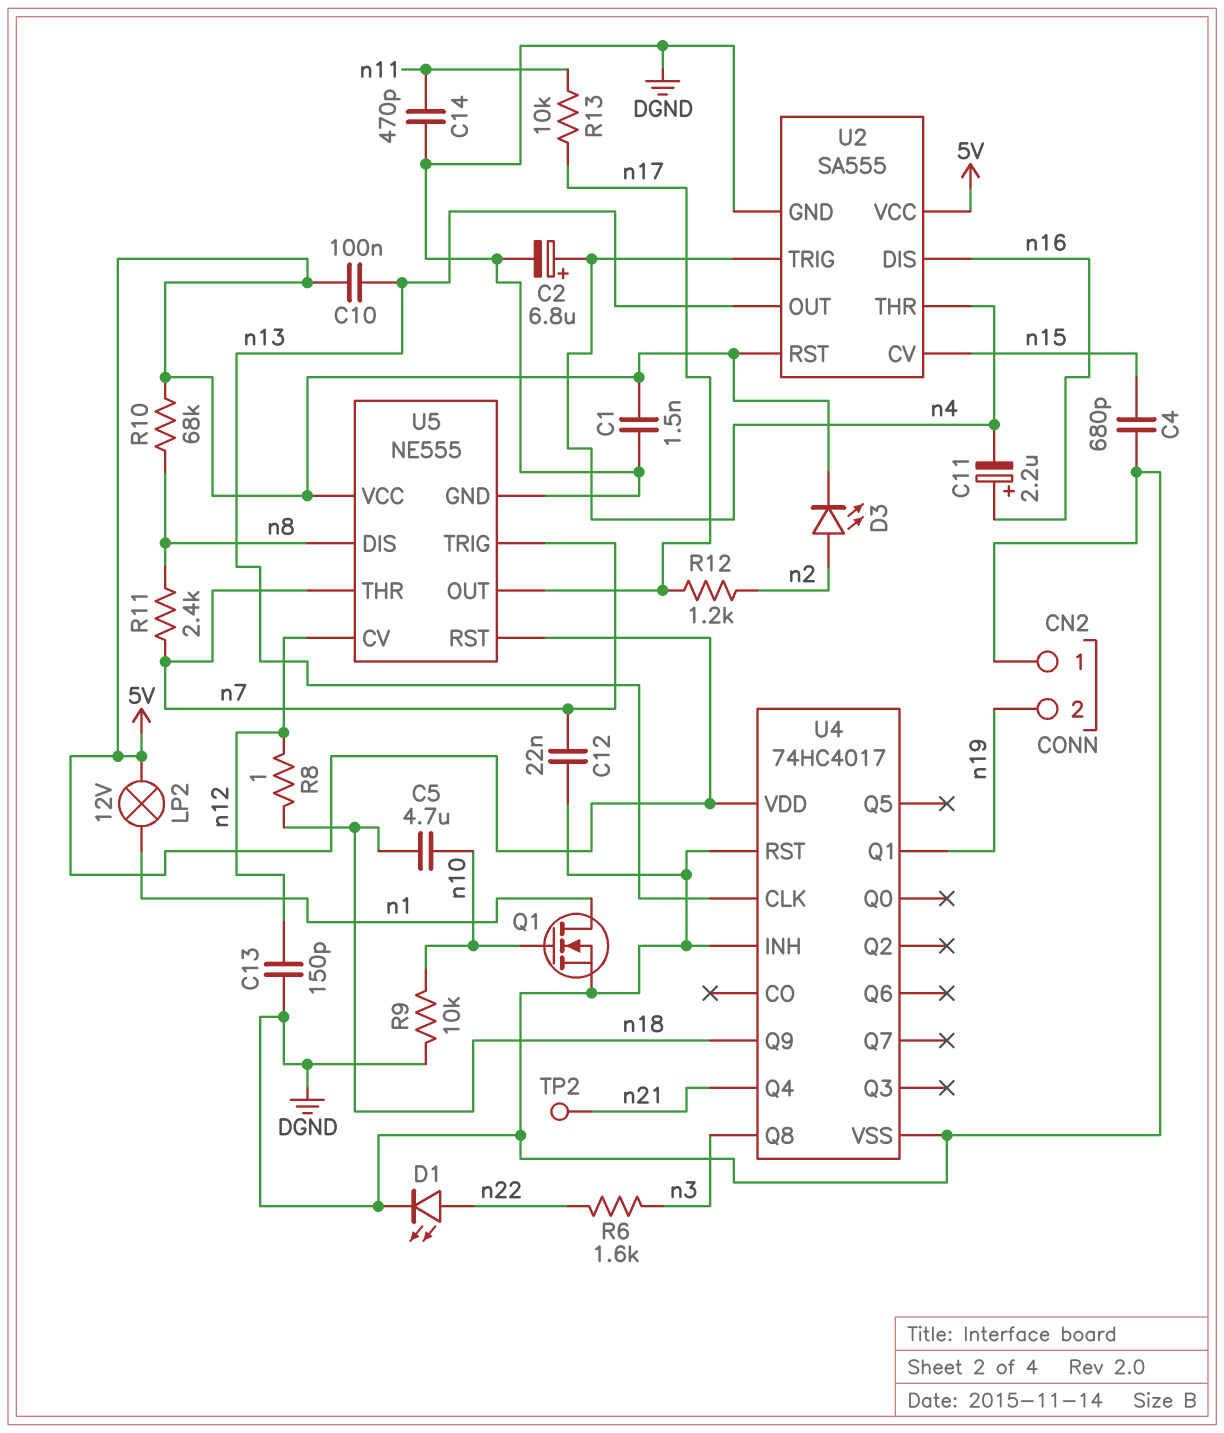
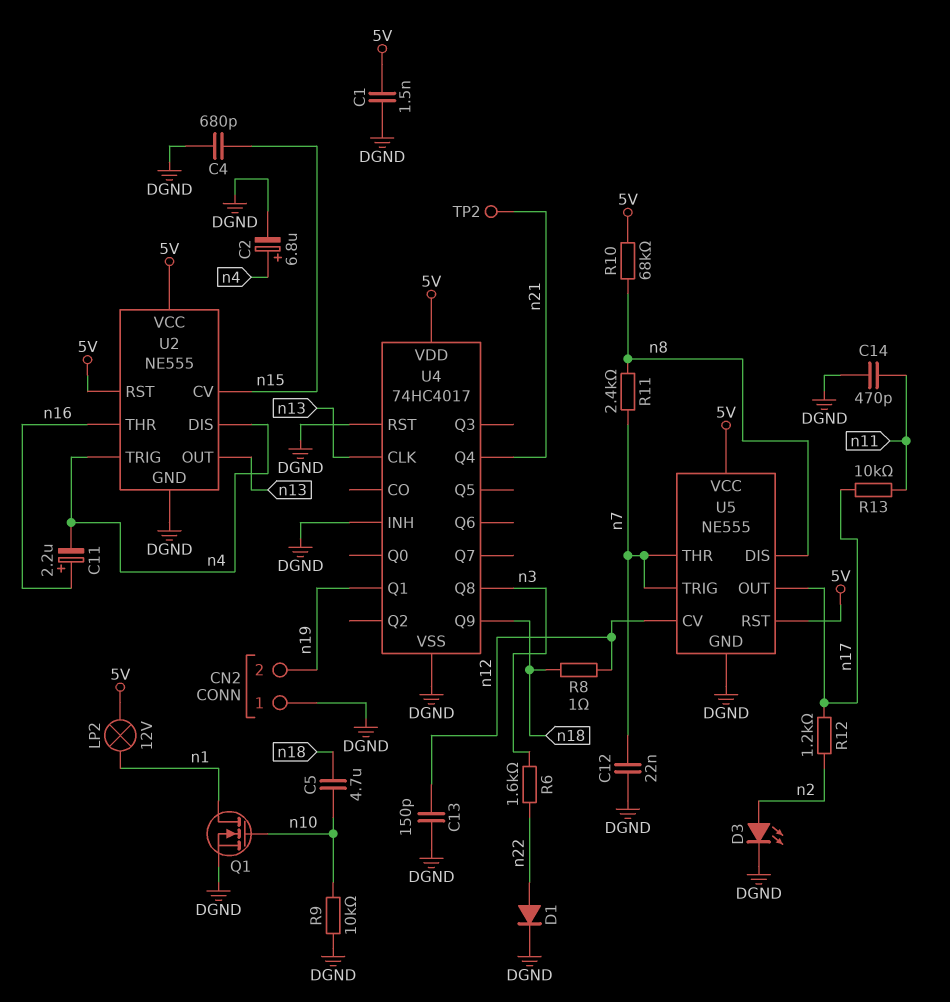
C10: 100nF (5V, n13) -> none
D1: LED (A n22, K DGND) -> diode (A n22, K DGND)
D3: LED (A n2, K 5V) -> LED (A n2, K DGND)
U2: SA555 -> NE555
U2 pin DIS: n16 -> n4
U2 pin THR: n4 -> n16

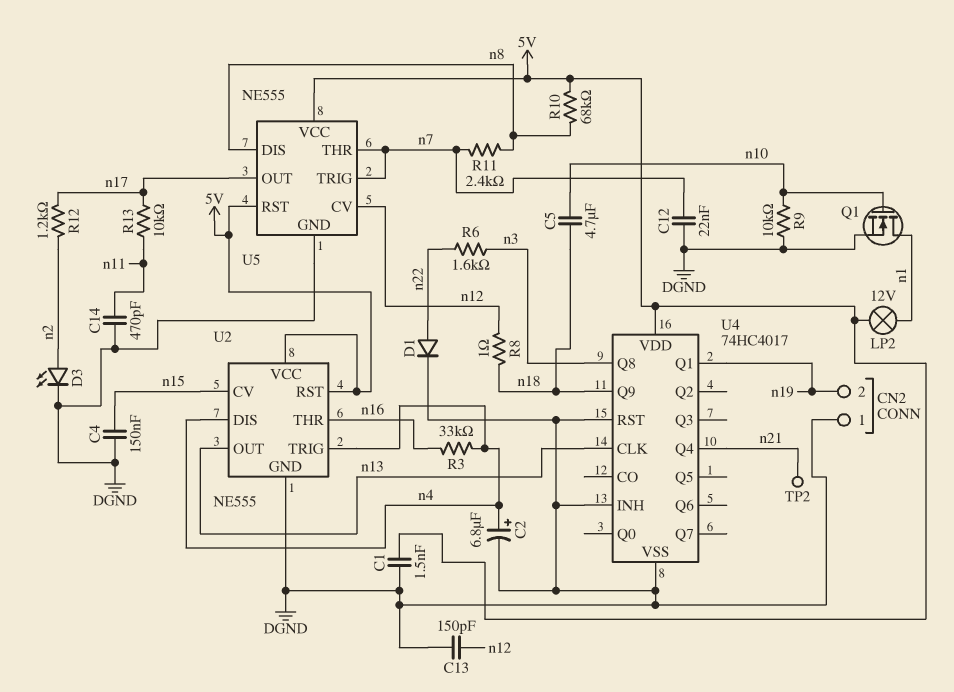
C4: 680pF (DGND, n15) -> 150nF (DGND, n15)
C11: 2.2uF (plus n16, minus n4) -> none
R3: none -> 33k (n4, n16)

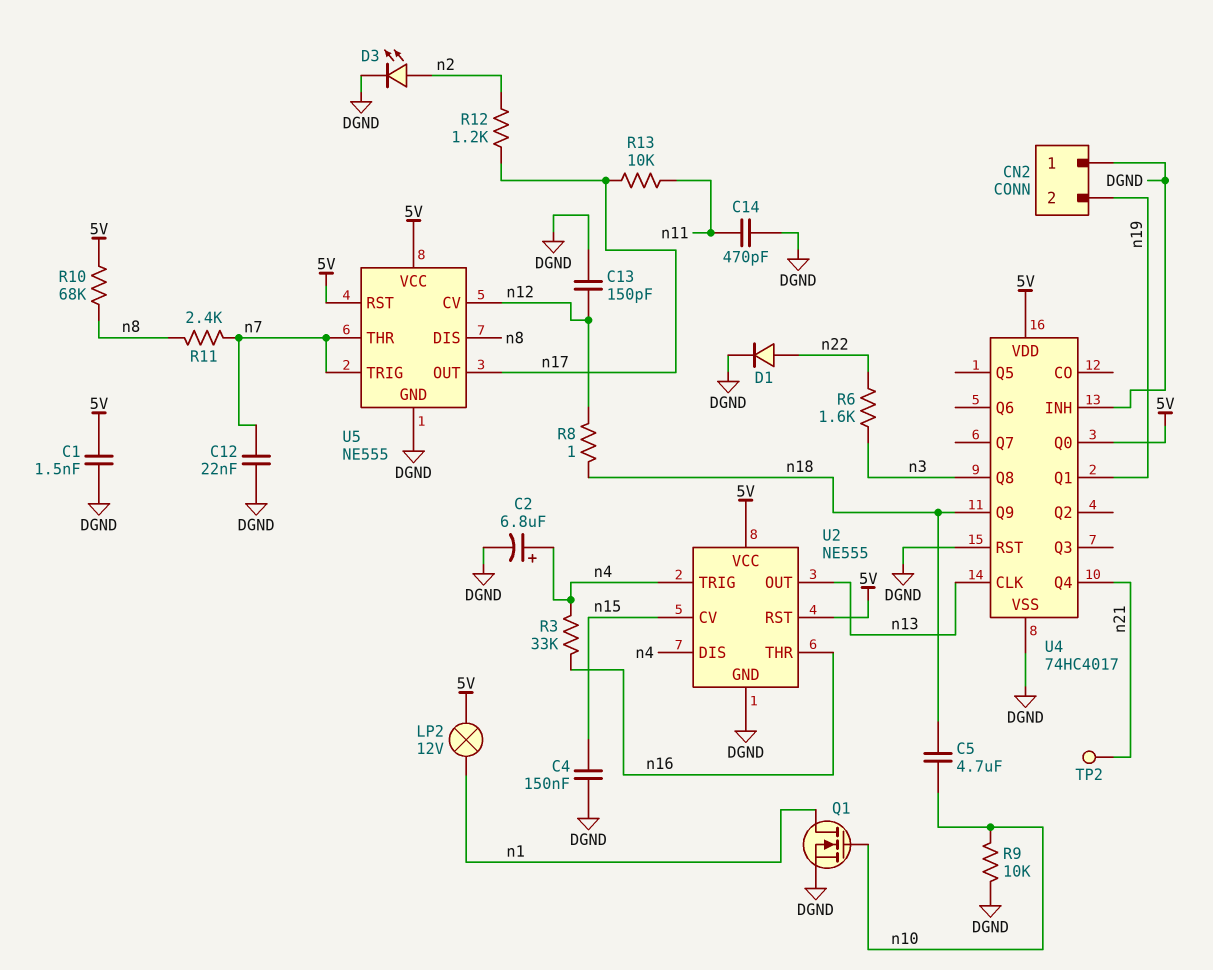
U4 pin Q0: none -> 5V

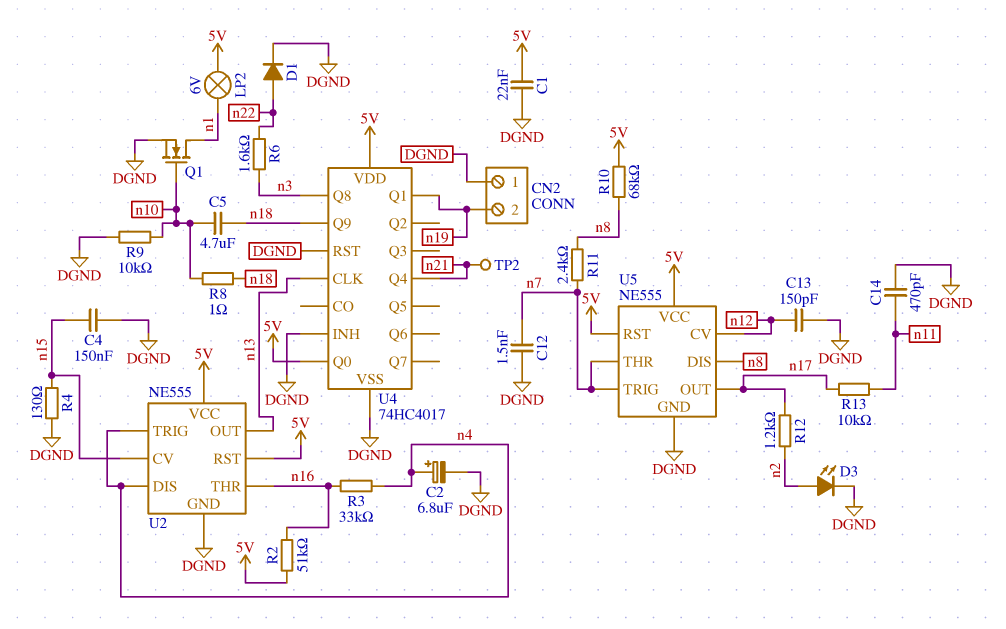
C1: 1.5nF (5V, DGND) -> 22nF (5V, DGND)
C12: 22nF (DGND, n7) -> 1.5nF (DGND, n7)
LP2: lamp 12V (5V, n1) -> lamp 6V (5V, n1)
R2: none -> 51k (5V, n16)
R4: none -> 130 (DGND, n15)
R8: 1 (n12, n18) -> 1 (n10, n18)

